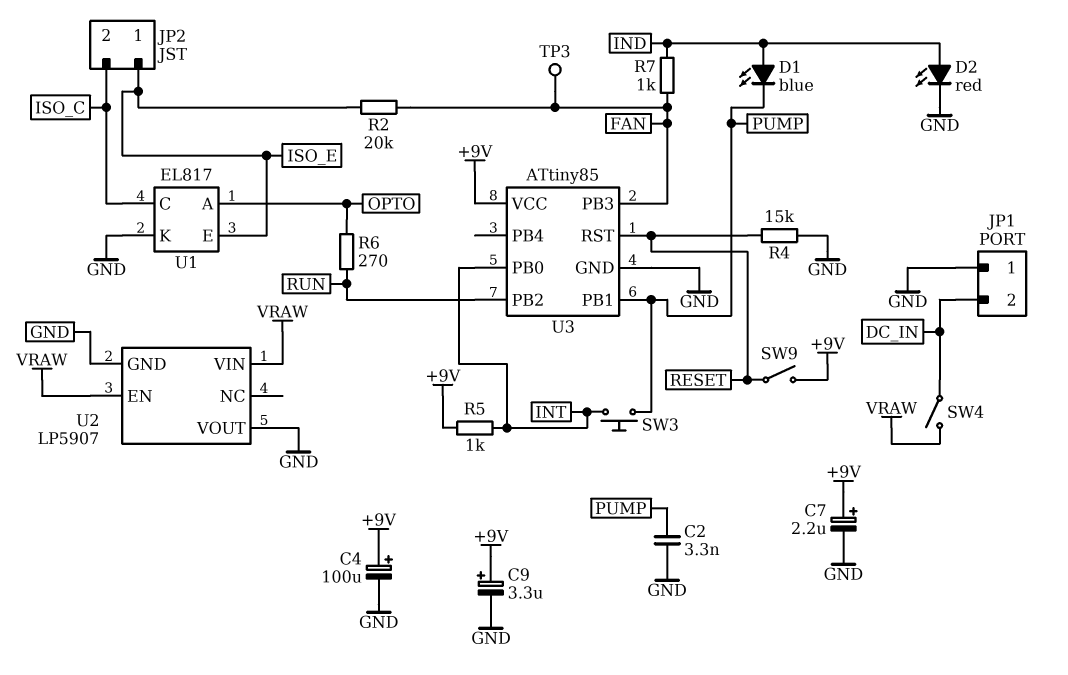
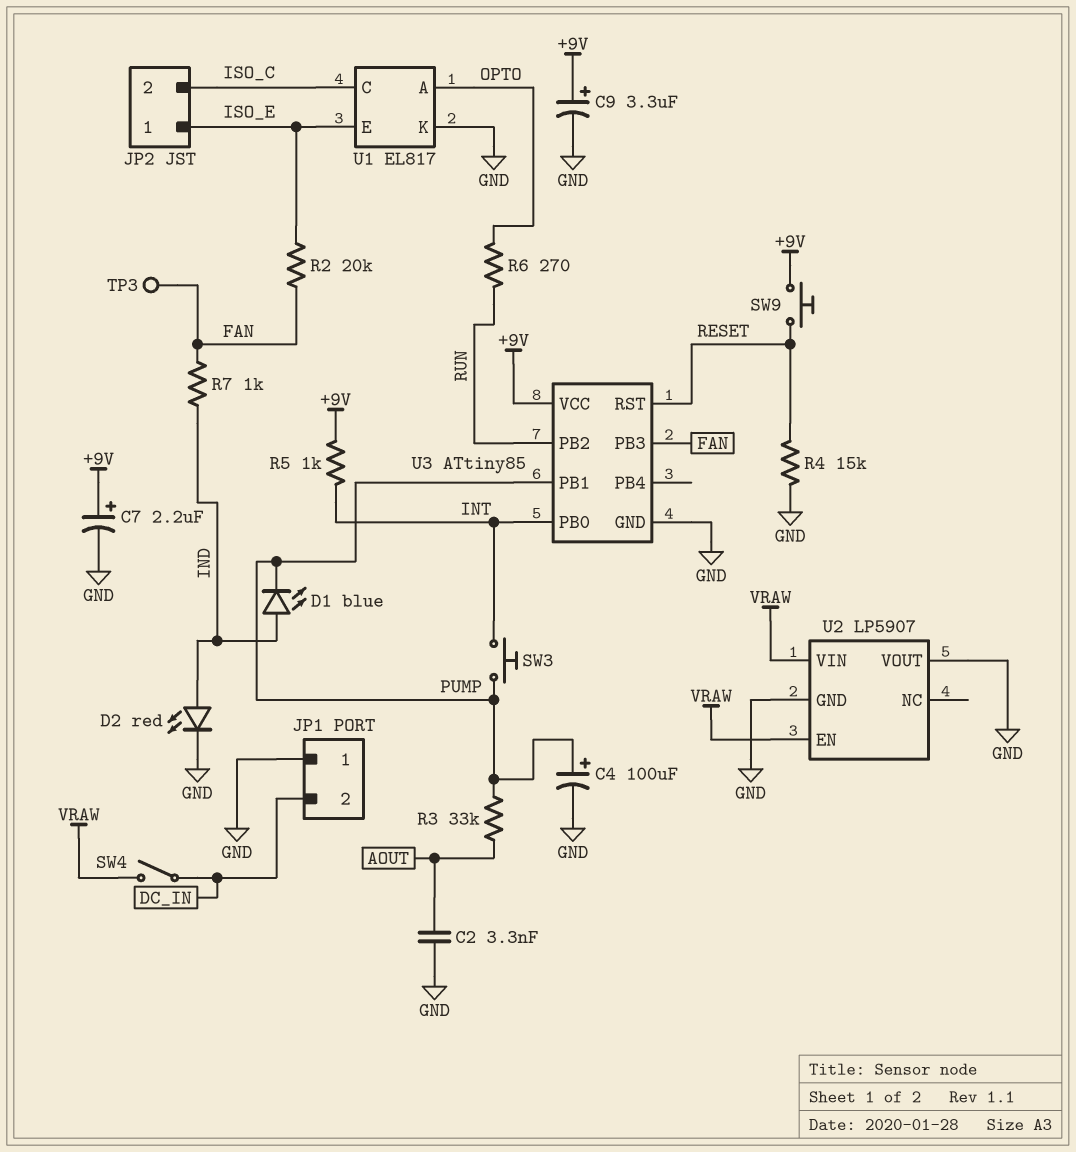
C2: 3.3nF (GND, PUMP) -> 3.3nF (AOUT, GND)
C4: 100uF (plus +9V, minus GND) -> 100uF (plus PUMP, minus GND)
R3: none -> 33k (AOUT, PUMP)
SW9: switch (+9V, RESET) -> button (+9V, RESET)

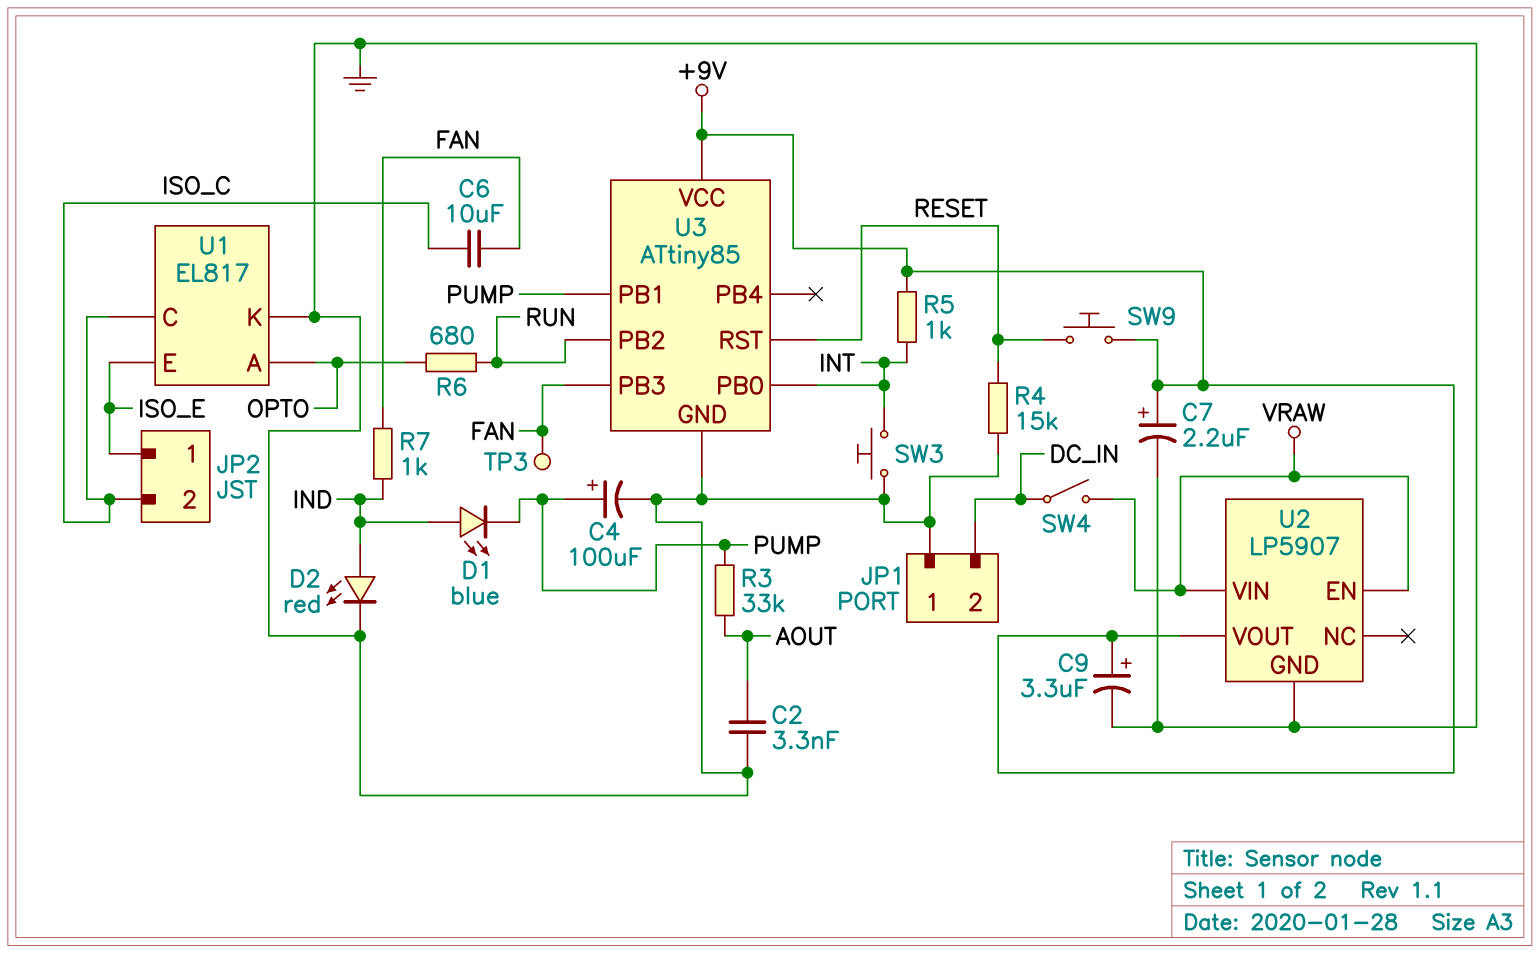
C6: none -> 10uF (FAN, ISO_C)
R2: 20k (FAN, ISO_E) -> none
R6: 270 (OPTO, RUN) -> 680 (OPTO, RUN)
SW3: button (INT, PUMP) -> button (GND, INT)
U2 pin VOUT: GND -> +9V

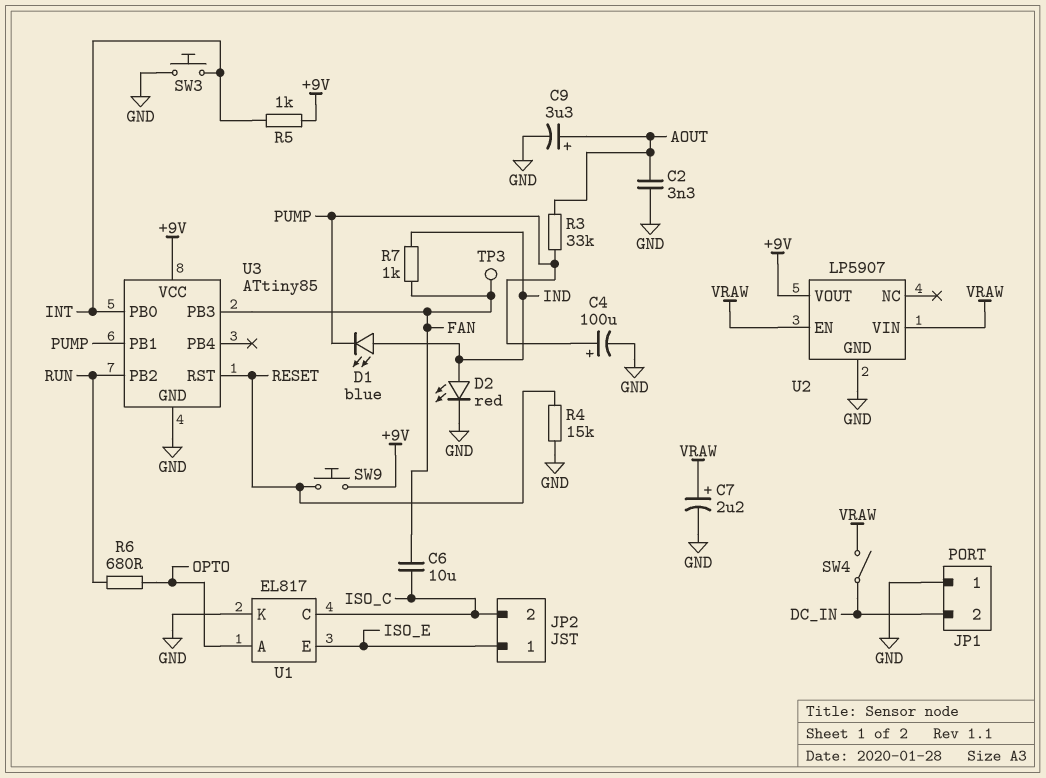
C7: 2.2uF (plus +9V, minus GND) -> 2.2uF (plus VRAW, minus GND)
C9: 3.3uF (plus +9V, minus GND) -> 3.3uF (plus AOUT, minus GND)

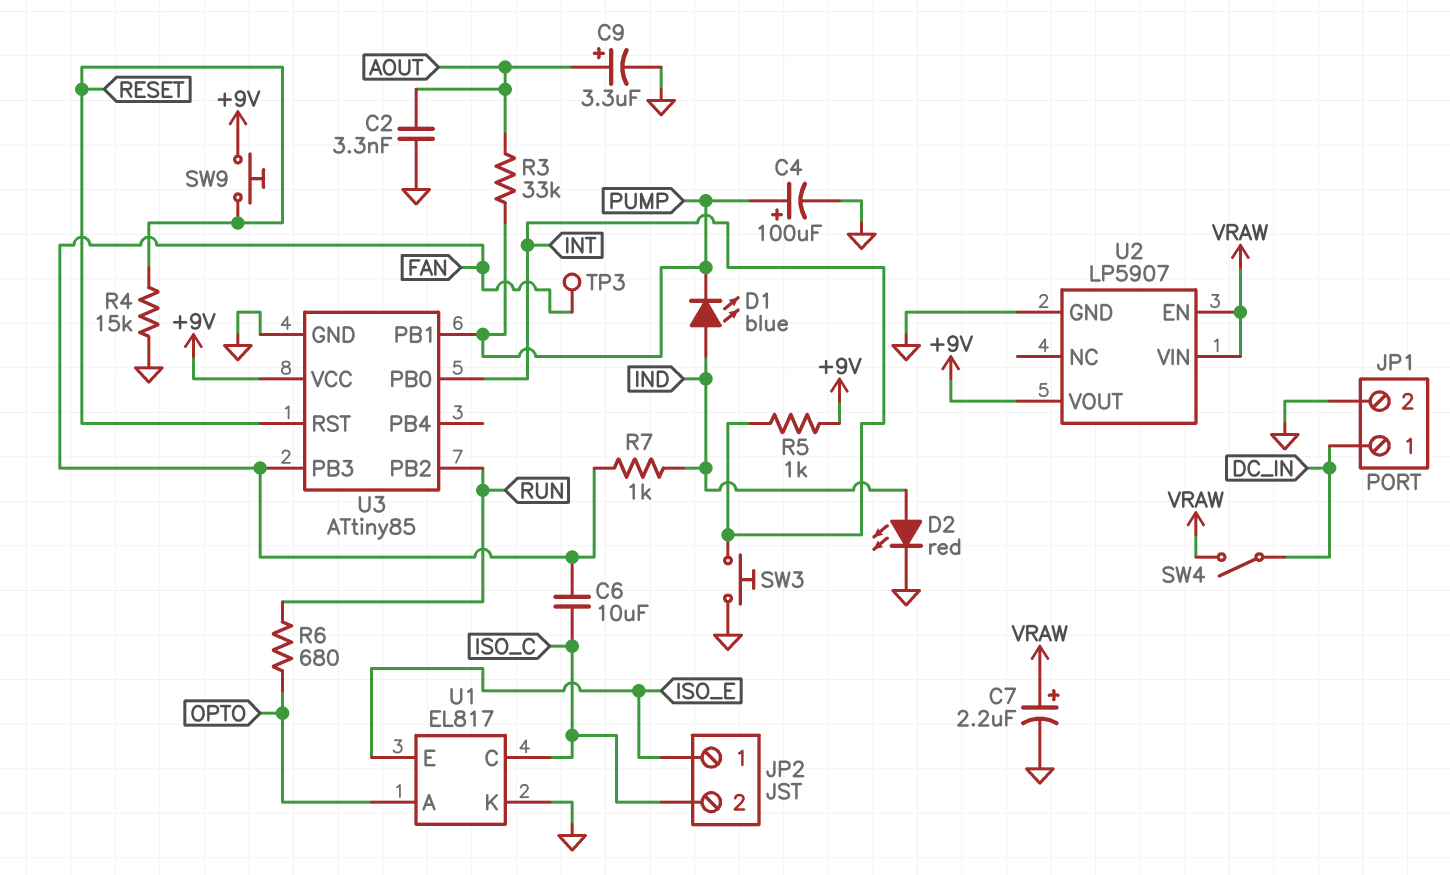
JP1 pin 1: GND -> DC_IN
JP1 pin 2: DC_IN -> GND

